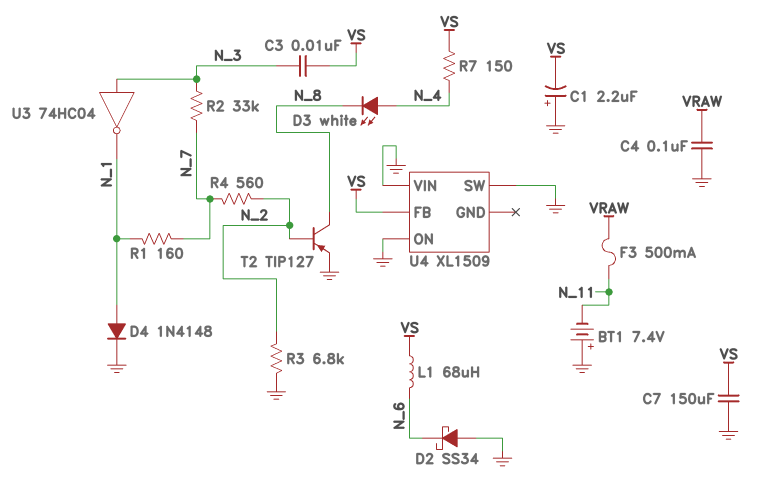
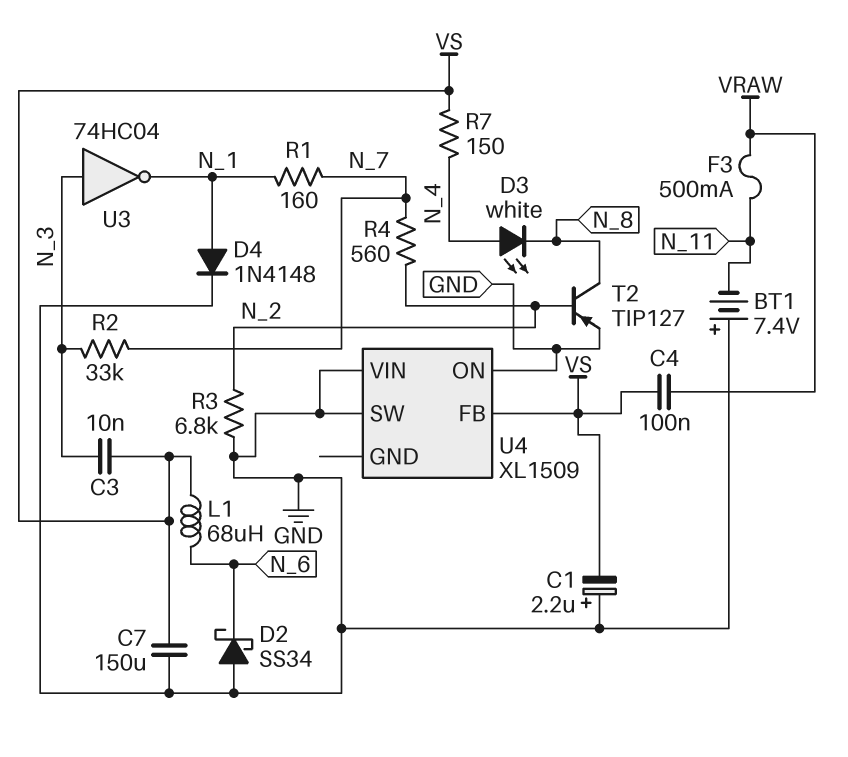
C4: 100nF (GND, VRAW) -> 100nF (VRAW, VS)

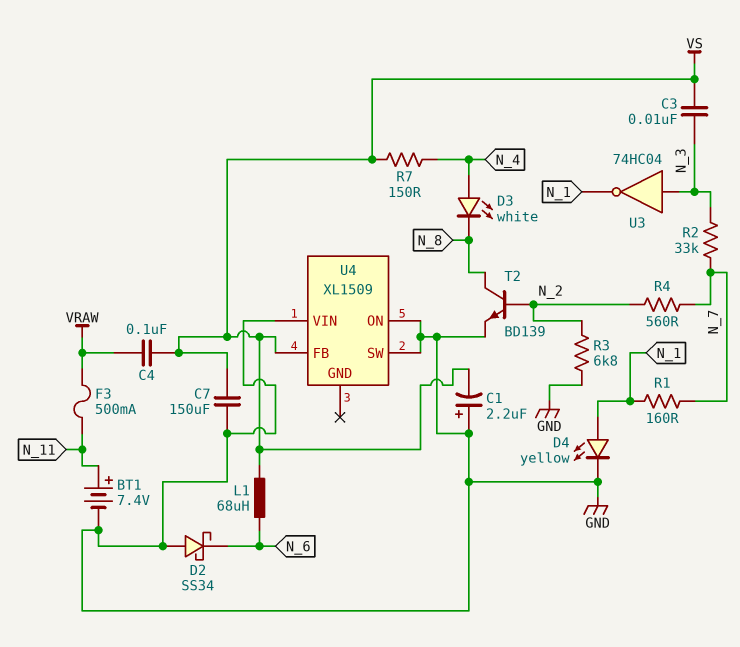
BT1: 7.4V (plus GND, minus N_11) -> 7.4V (plus N_11, minus GND)
D4: diode 1N4148 (A N_1, K GND) -> LED yellow (A N_1, K GND)
T2: PNP TIP127 (B N_2, C N_8, E GND) -> NPN BD139 (B N_2, C N_8, E GND)

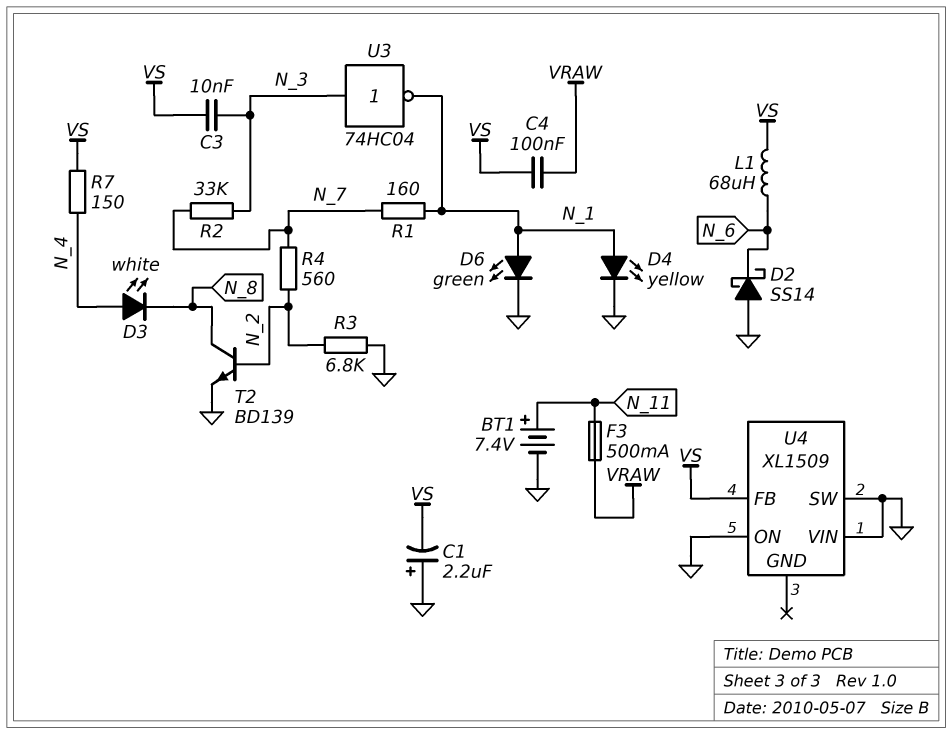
C7: 150uF (GND, VS) -> none
D2: schottky SS34 (A GND, K N_6) -> schottky SS14 (A GND, K N_6)
D6: none -> LED green (A N_1, K GND)

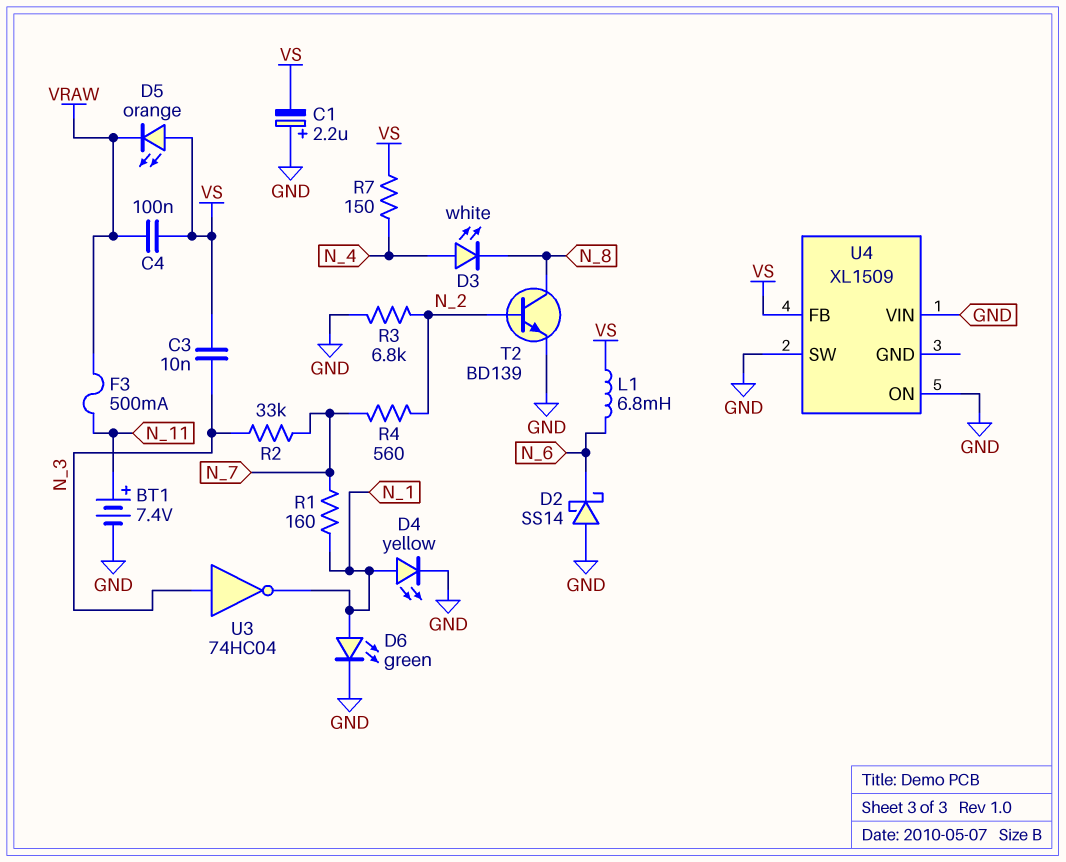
D5: none -> LED orange (A VS, K VRAW)
L1: 68uH (N_6, VS) -> 6.8mH (N_6, VS)

